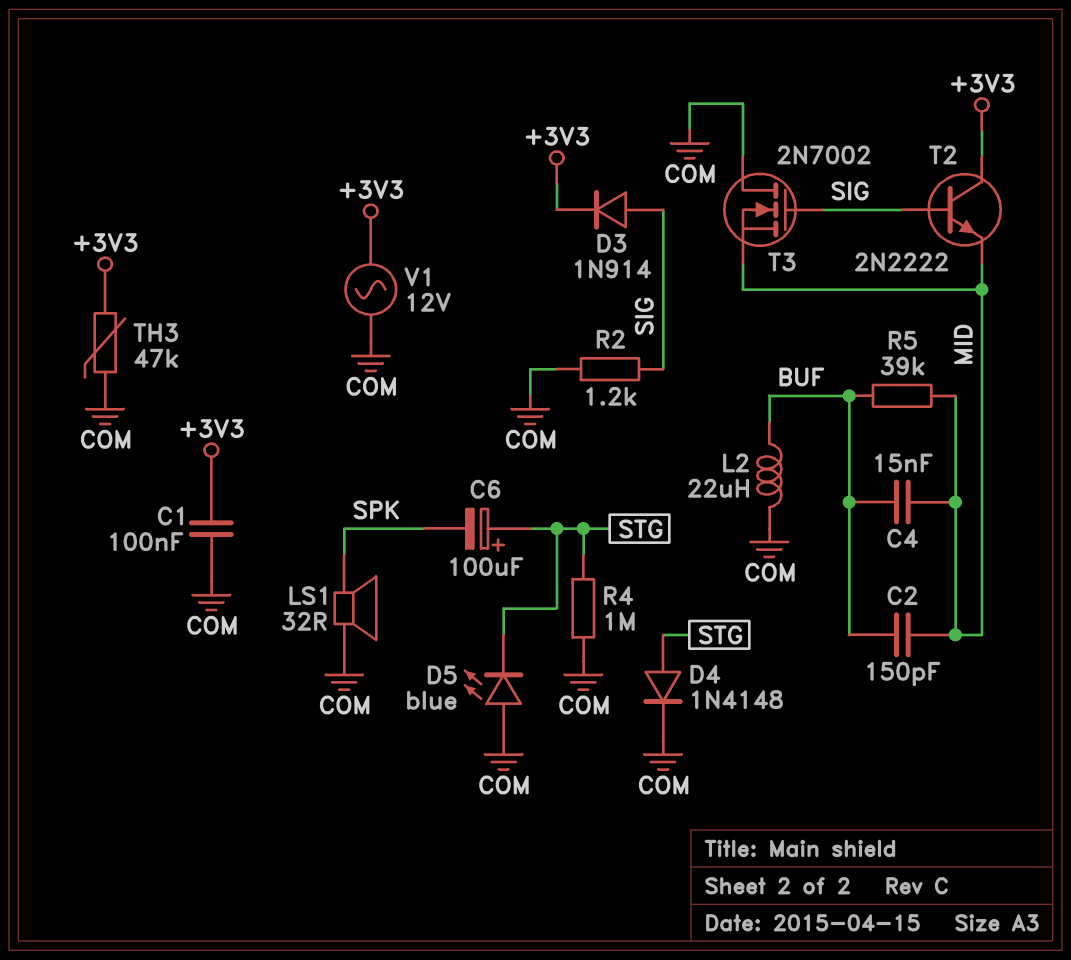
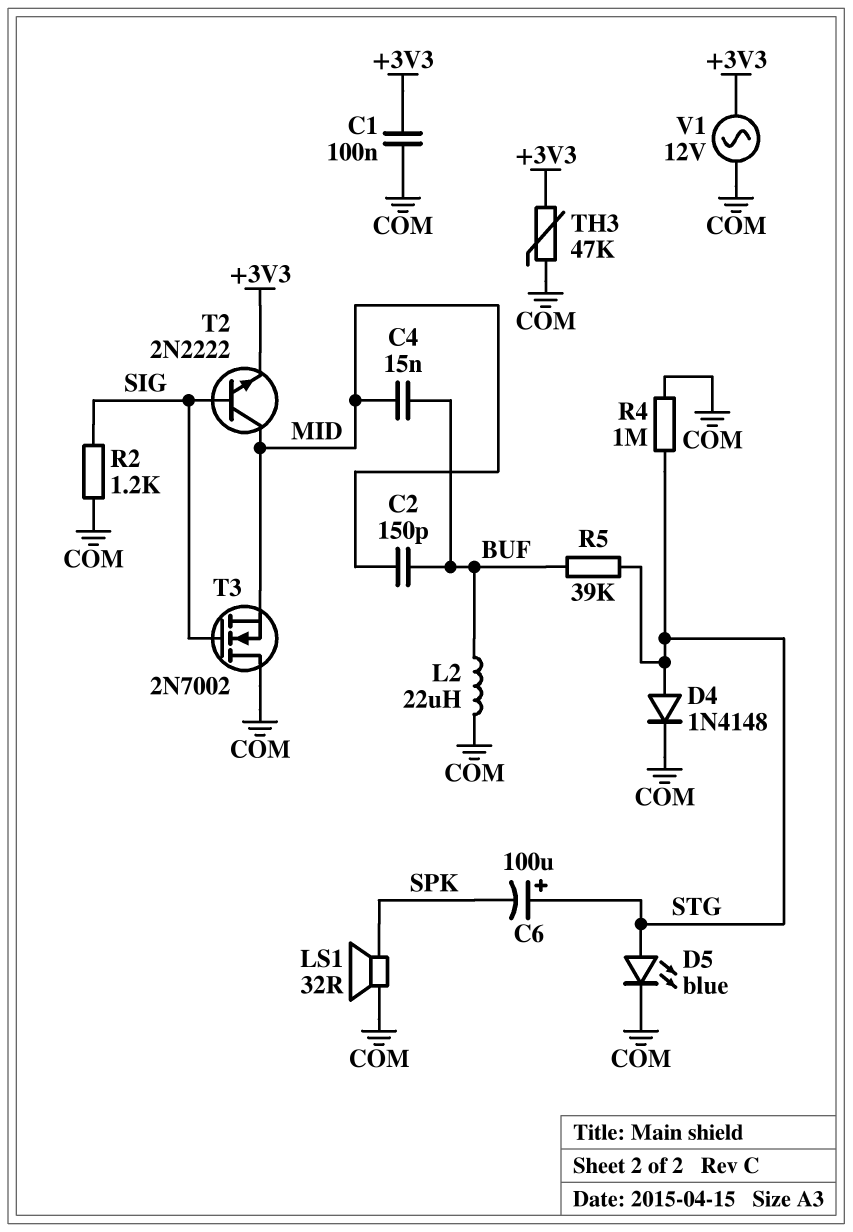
D3: diode 1N914 (A SIG, K +3V3) -> none
D5: LED blue (A COM, K STG) -> LED blue (A STG, K COM)
R5: 39k (BUF, MID) -> 39k (BUF, STG)
T2: NPN 2N2222 (B SIG, C +3V3, E MID) -> NPN 2N2222 (B SIG, C MID, E +3V3)

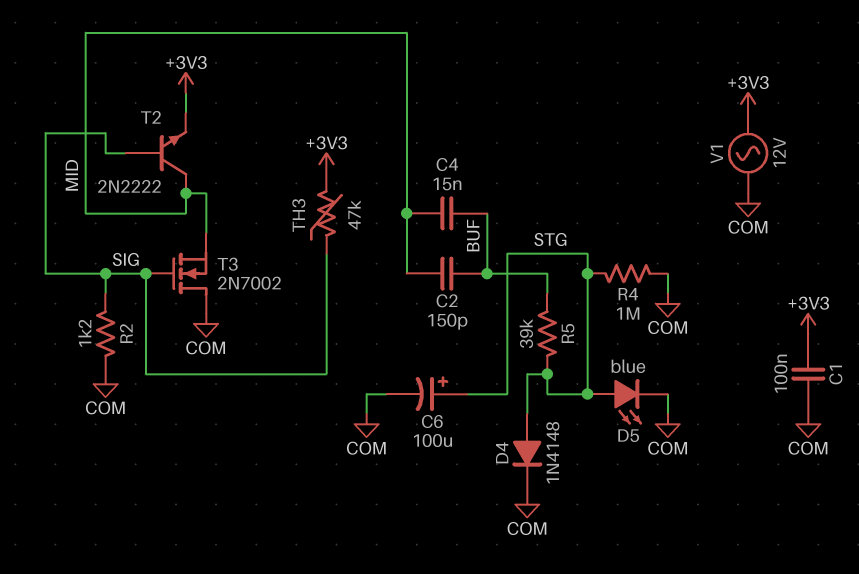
C6: 100uF (plus STG, minus SPK) -> 100uF (plus STG, minus COM)
L2: 22uH (BUF, COM) -> none
LS1: speaker 32R (COM, SPK) -> none
TH3: 47k (+3V3, COM) -> 47k (+3V3, SIG)

